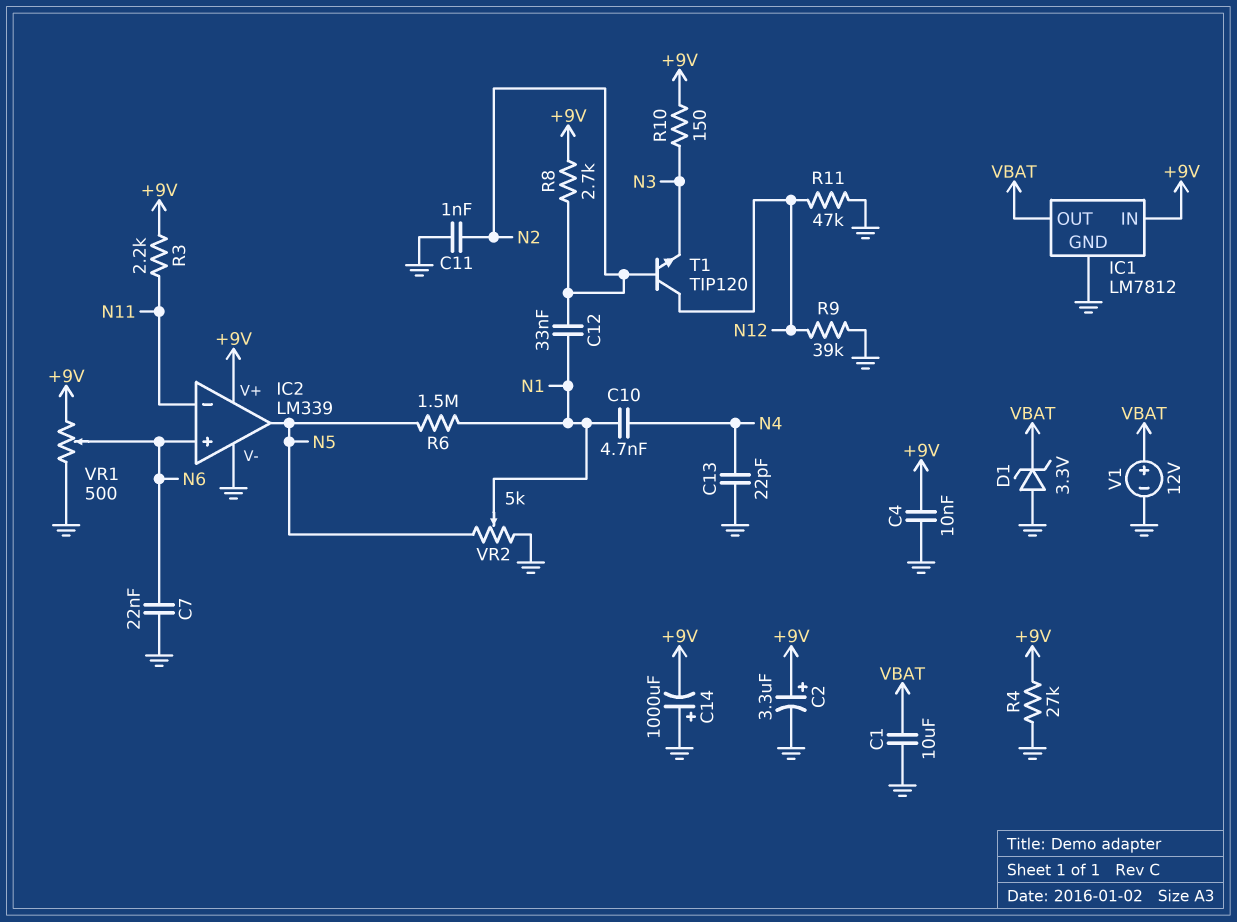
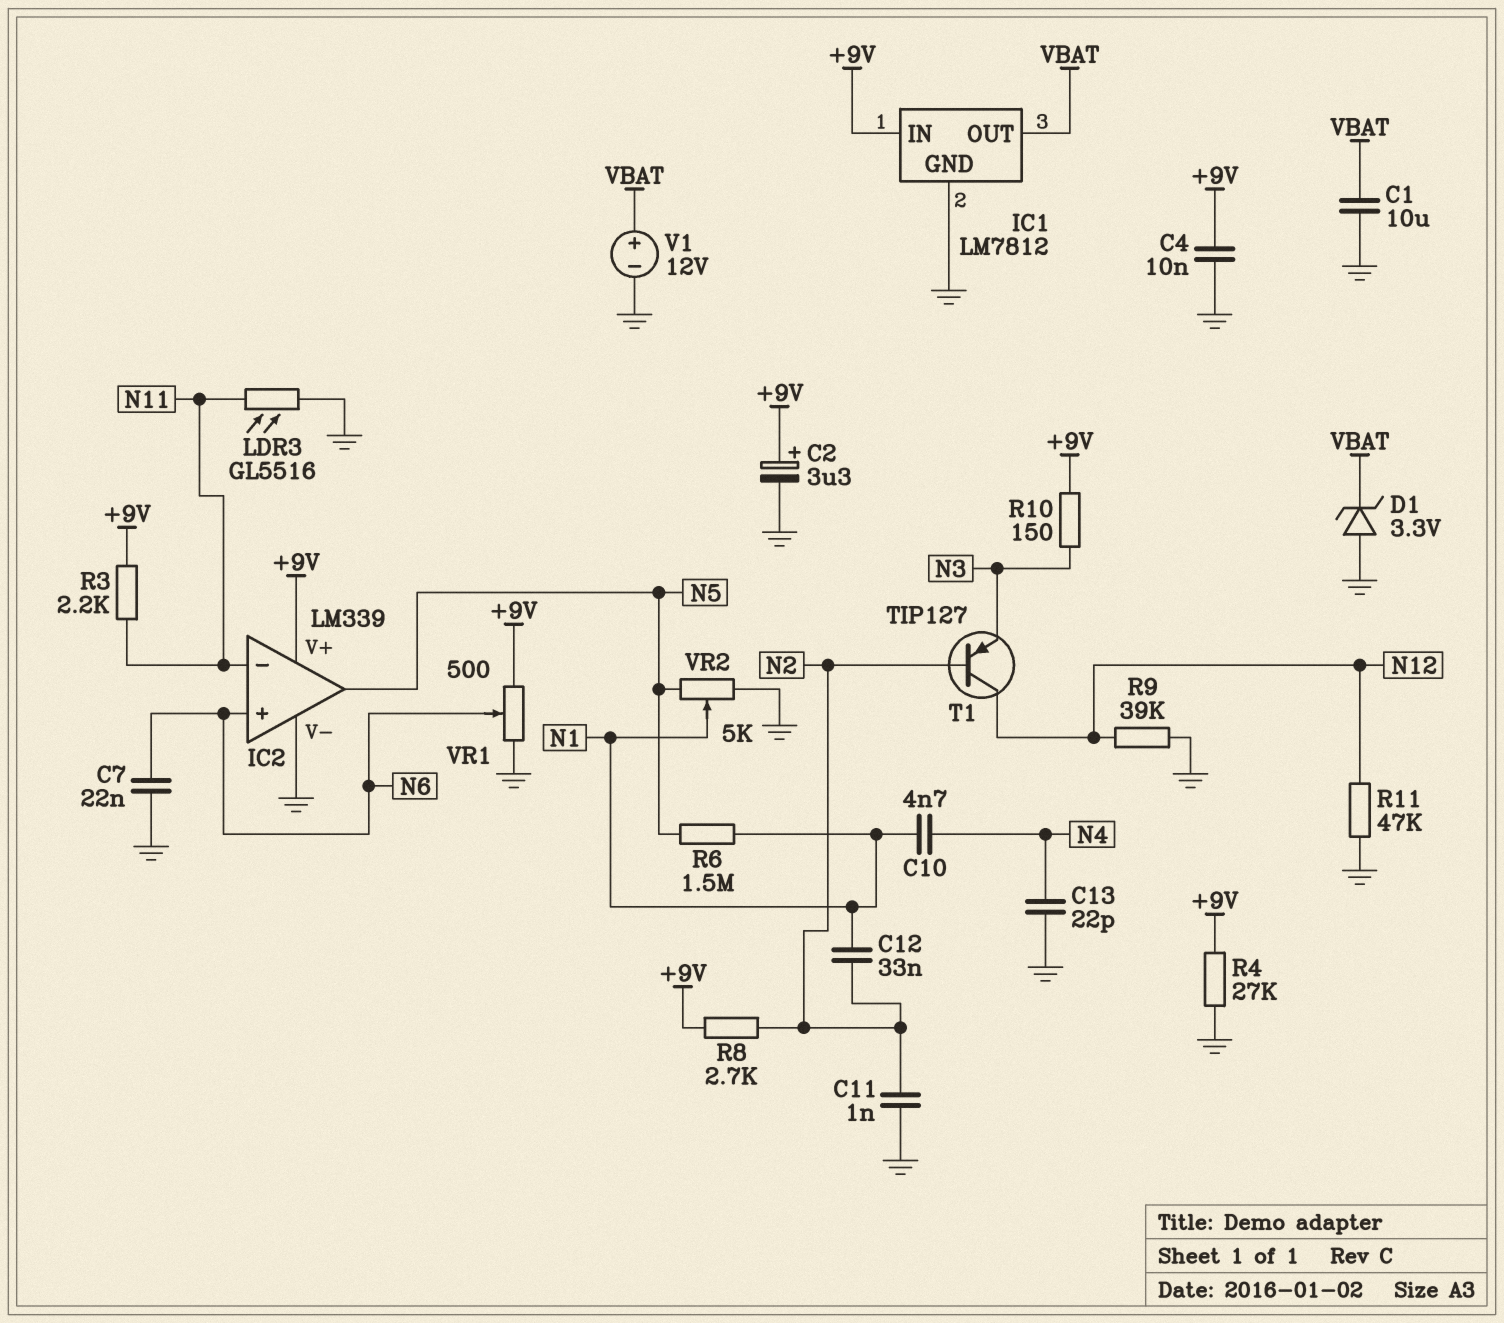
C14: 1000uF (plus GND, minus +9V) -> none
LDR3: none -> GL5516 (GND, N11)
T1: NPN TIP120 (B N2, C N12, E N3) -> PNP TIP127 (B N2, C N12, E N3)

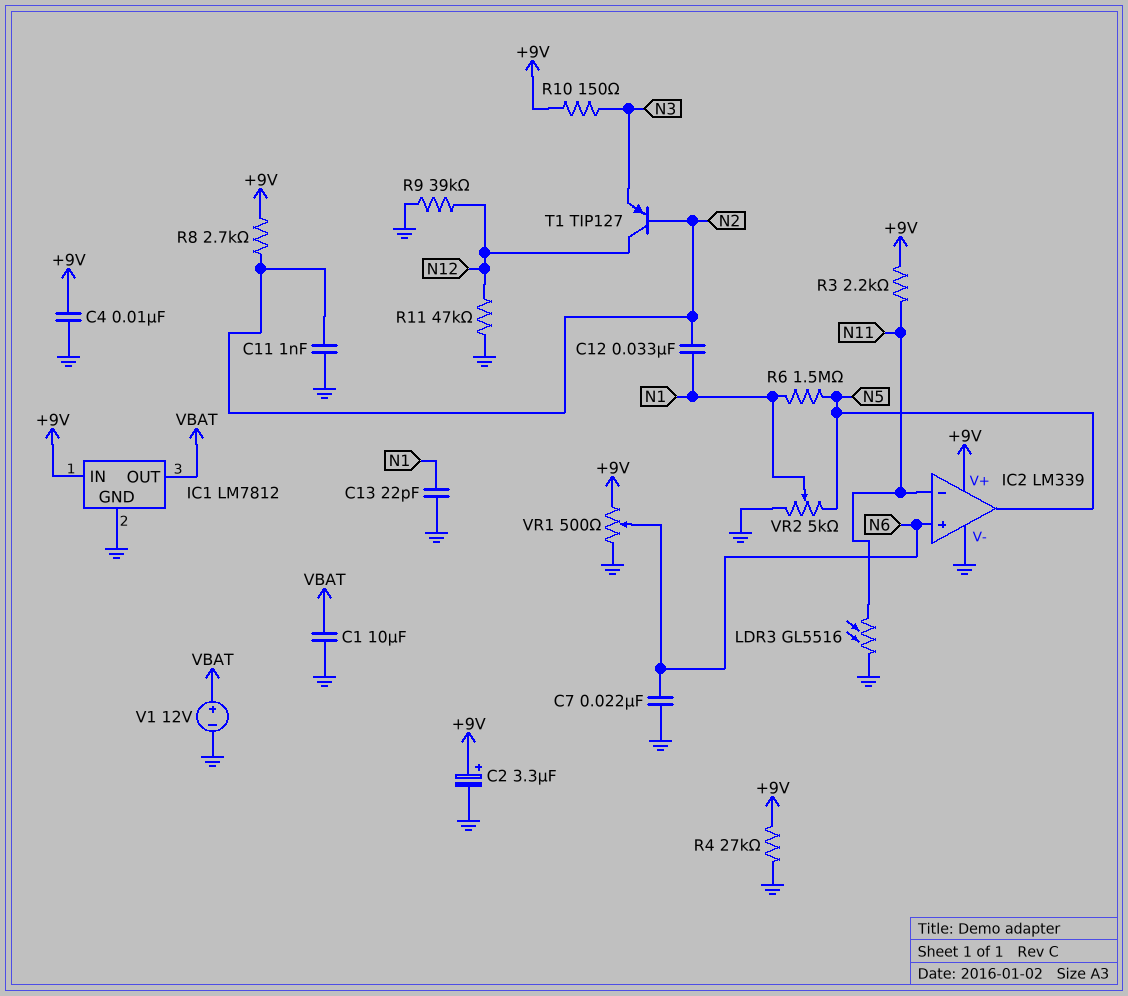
C10: 4.7nF (N1, N4) -> none
C13: 22pF (GND, N4) -> 22pF (GND, N1)
D1: zener 3.3V (A GND, K VBAT) -> none

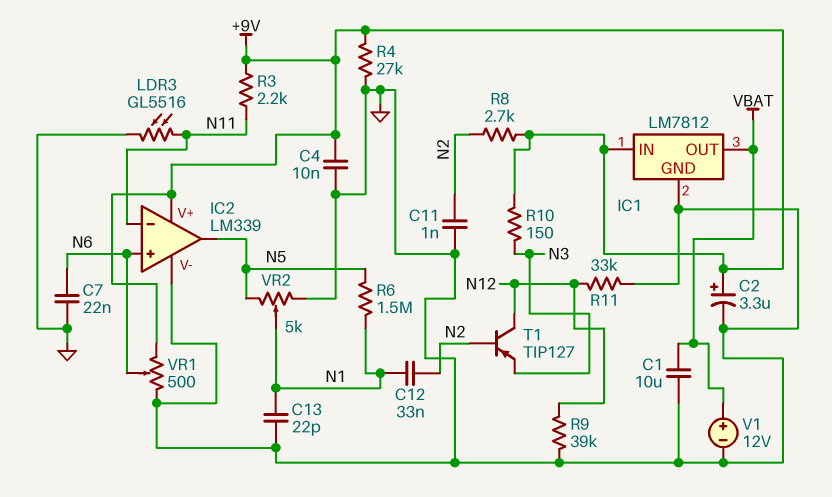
R11: 47k (GND, N12) -> 33k (GND, N12)

